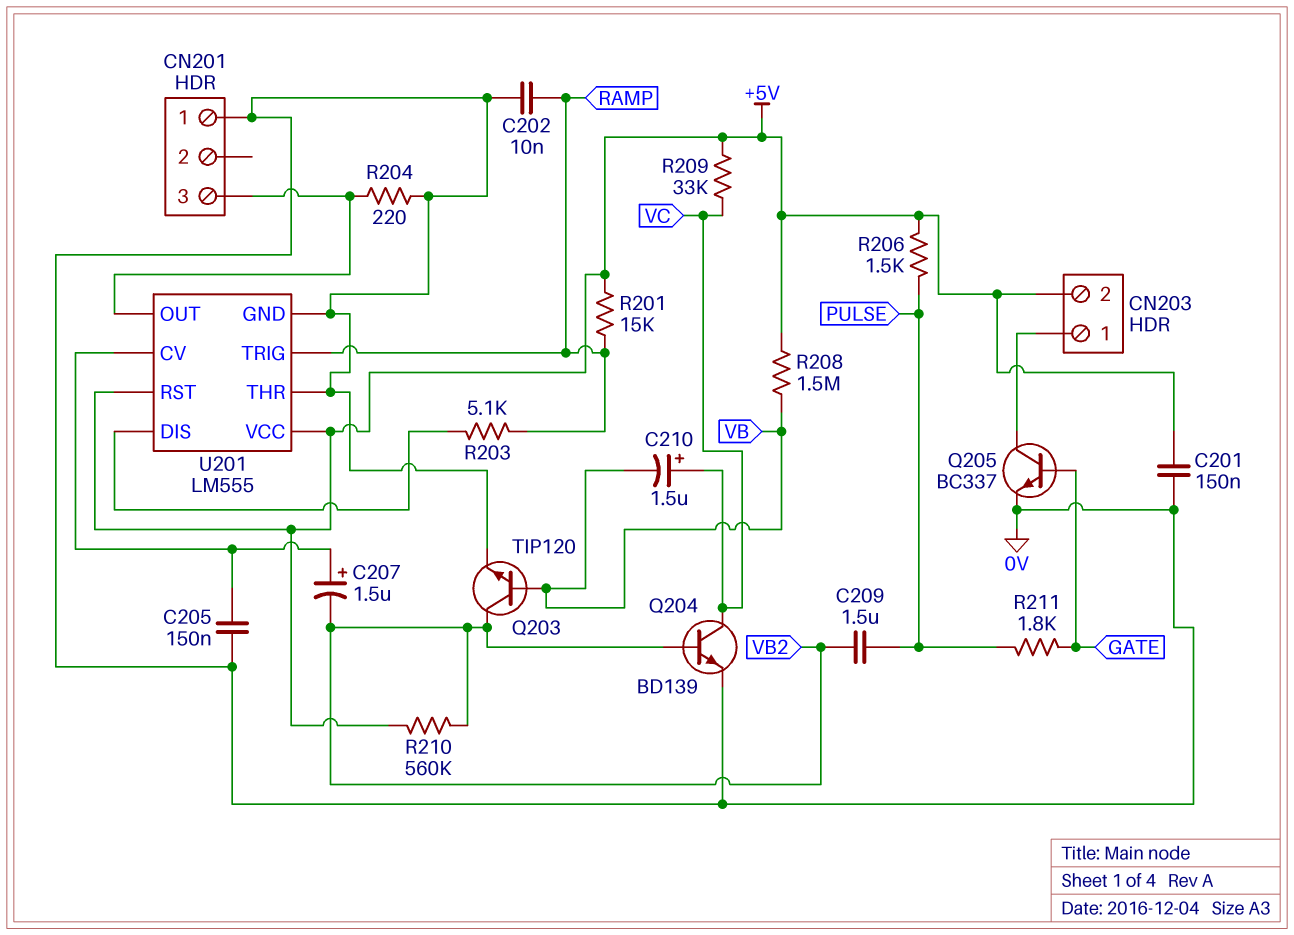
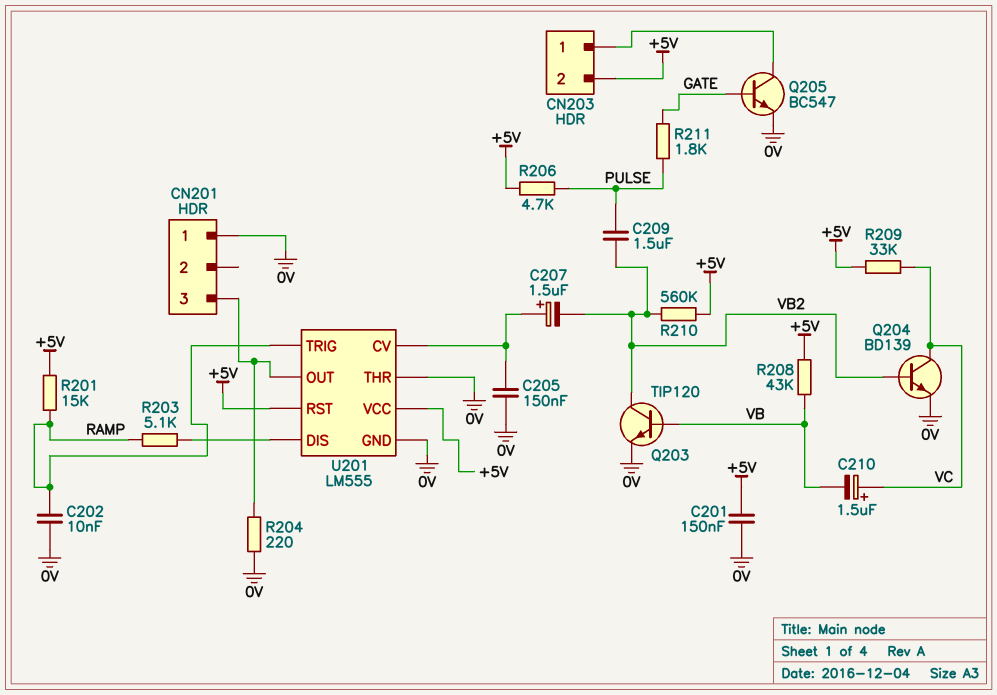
Q205: NPN BC337 (B GATE, C CN203/1, E 0V) -> NPN BC547 (B GATE, C CN203/1, E 0V)
R206: 1.5k (+5V, PULSE) -> 4.7k (+5V, PULSE)
R208: 1.5M (+5V, VB) -> 43k (+5V, VB)

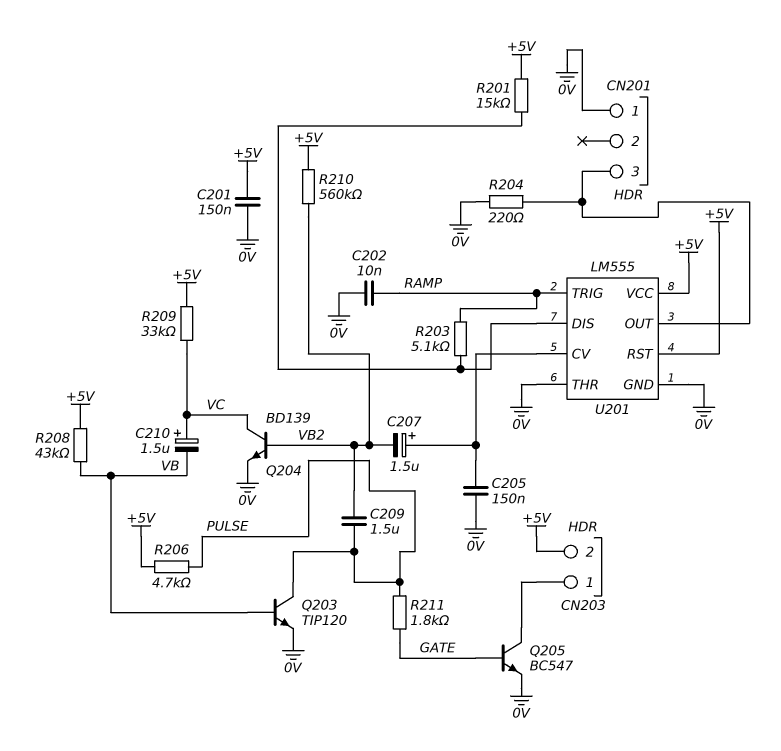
Q203: NPN TIP120 (B VB, C VB2, E 0V) -> NPN TIP120 (B VB, C PULSE, E 0V)
R201: 15k (+5V, RAMP) -> 15k (+5V, U201/DIS)

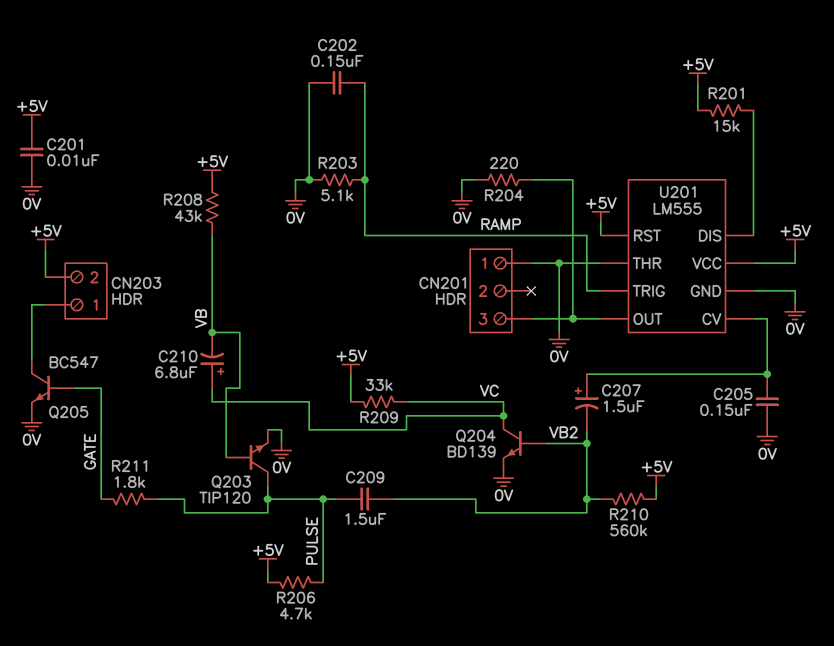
C201: 150nF (+5V, 0V) -> 10nF (+5V, 0V)
C202: 10nF (0V, RAMP) -> 150nF (0V, RAMP)
C210: 1.5uF (plus VC, minus VB) -> 6.8uF (plus VC, minus VB)
R203: 5.1k (RAMP, U201/DIS) -> 5.1k (0V, RAMP)

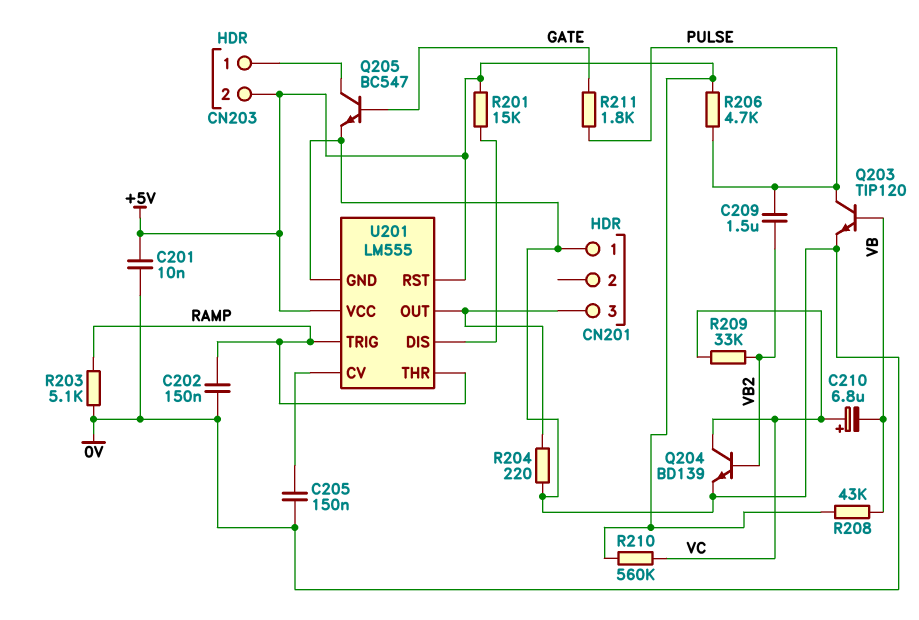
C207: 1.5uF (plus U201/CV, minus VB2) -> none
R209: 33k (+5V, VC) -> 33k (VB2, VC)
R210: 560k (+5V, VB2) -> 560k (+5V, VC)
U201 pin THR: 0V -> RAMP

